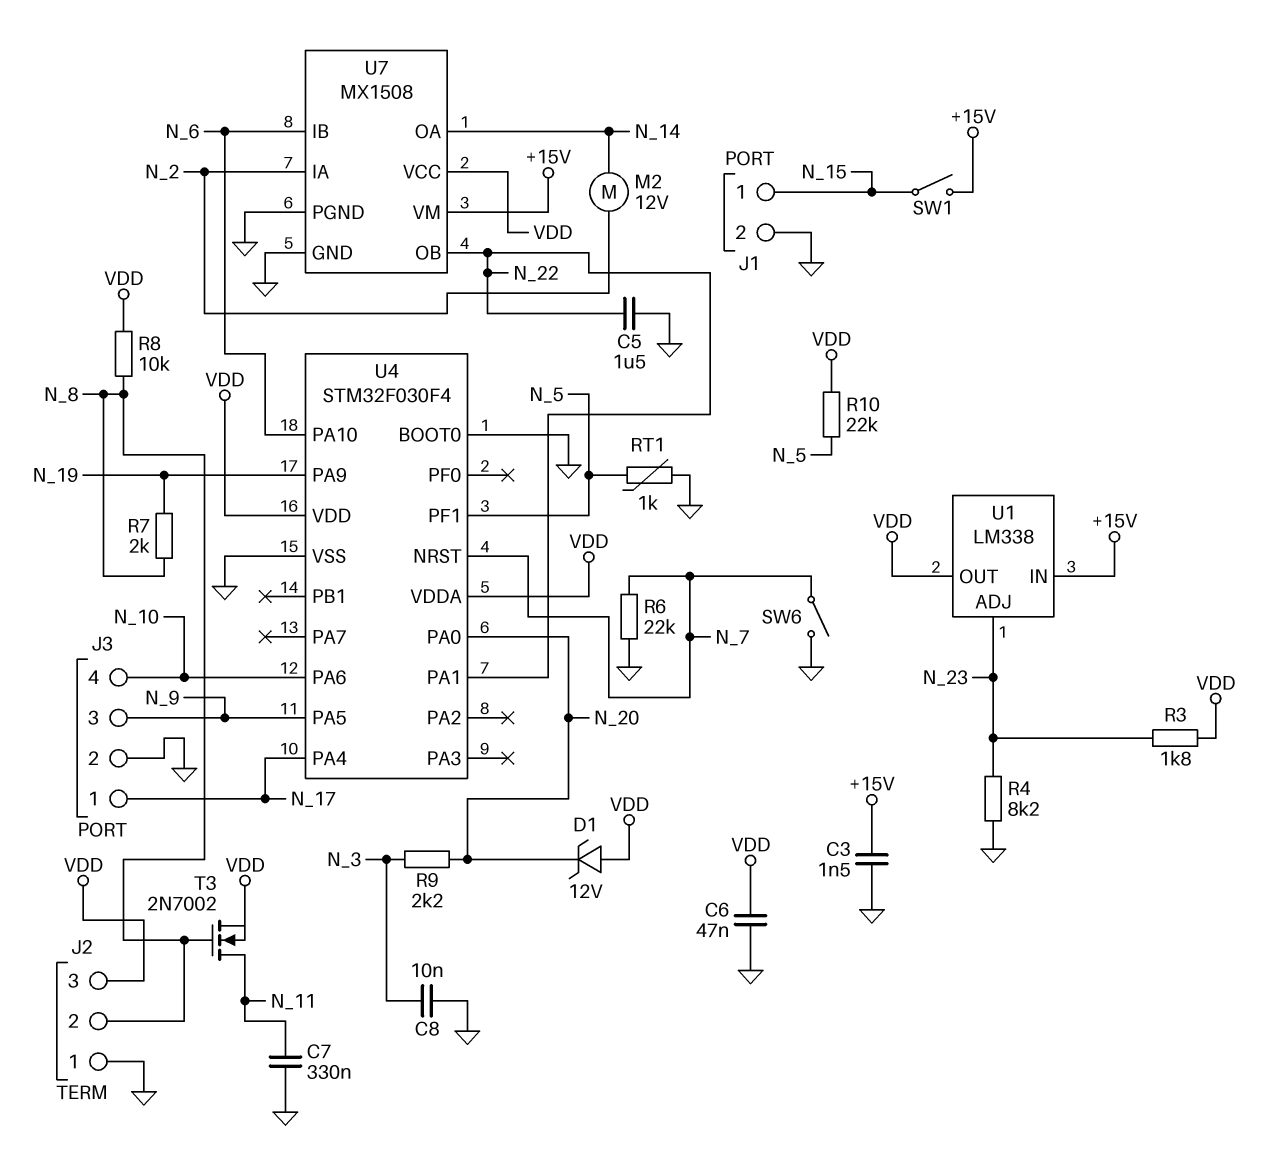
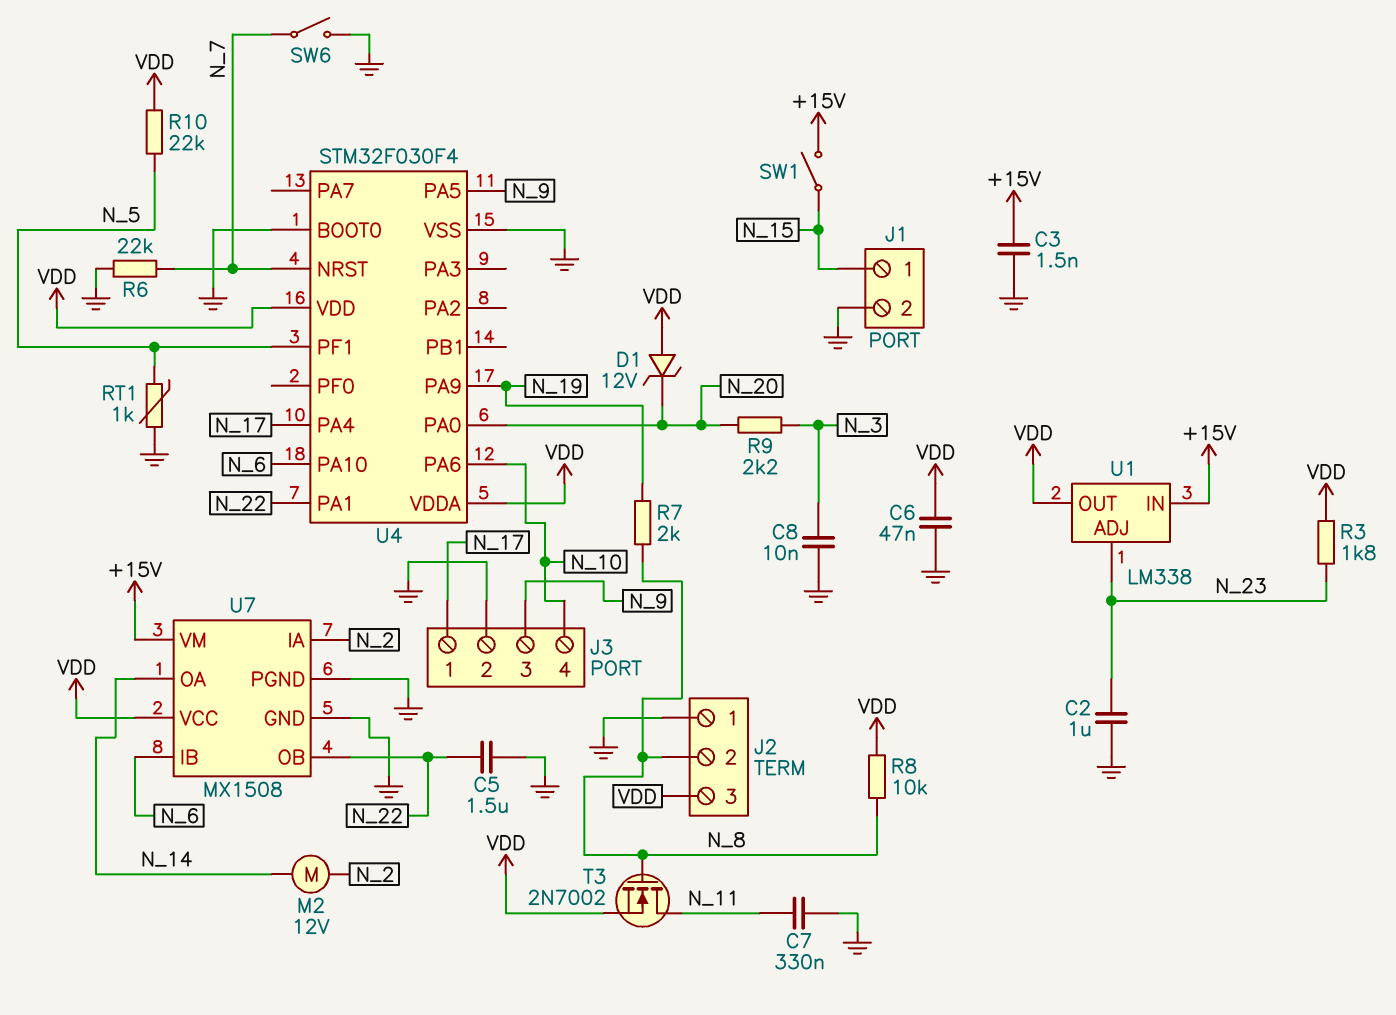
C2: none -> 1uF (GND, N_23)
R4: 8.2k (GND, N_23) -> none

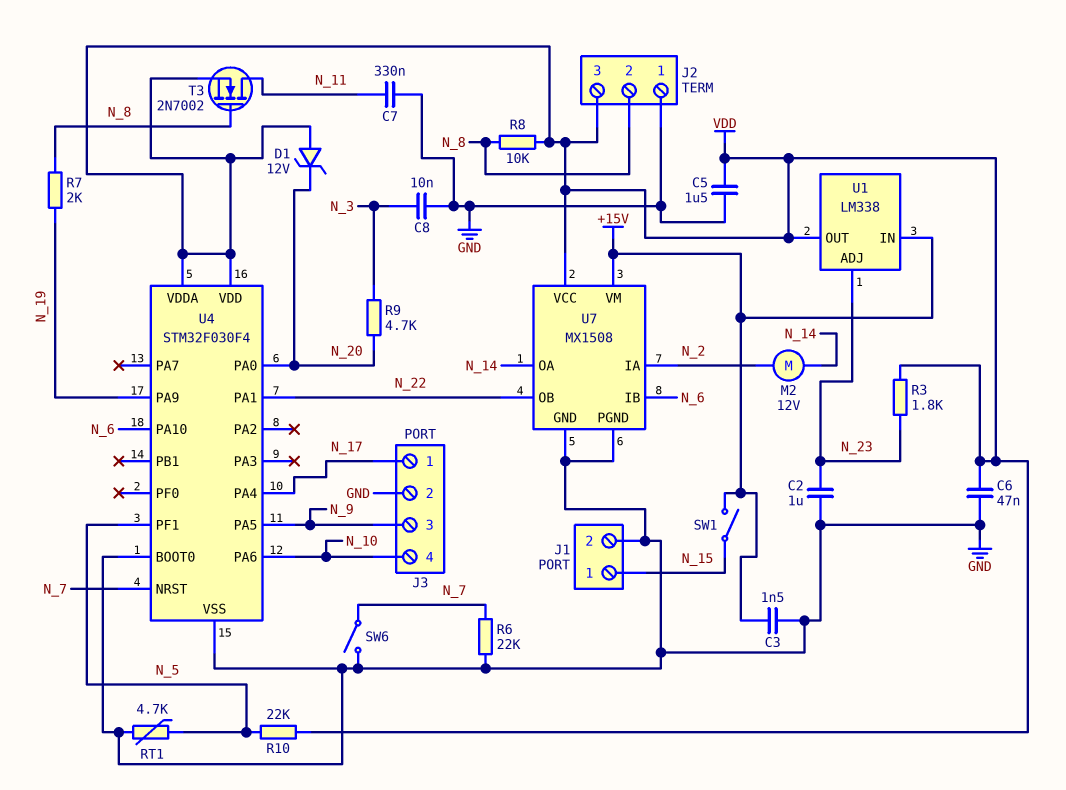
C5: 1.5uF (GND, N_22) -> 1.5uF (GND, VDD)
R9: 2.2k (N_3, N_20) -> 4.7k (N_3, N_20)
RT1: 1k (GND, N_5) -> 4.7k (GND, N_5)

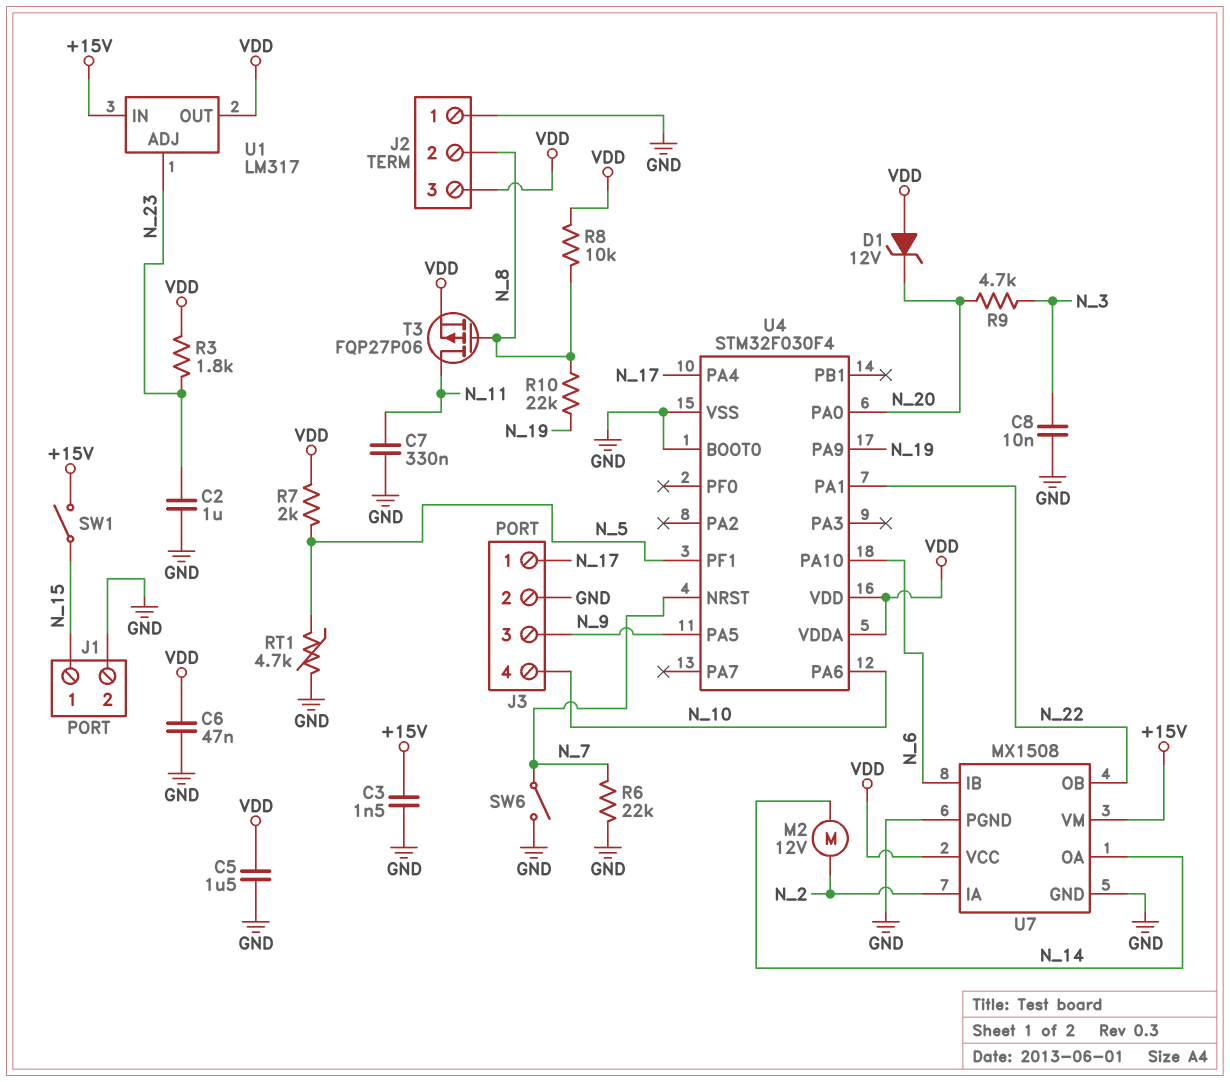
R7: 2k (N_8, N_19) -> 2k (N_5, VDD)
R10: 22k (N_5, VDD) -> 22k (N_8, N_19)
T3: NMOS 2N7002 (G N_8, D N_11, S VDD) -> PMOS FQP27P06 (G N_8, D N_11, S VDD)
U1: LM338 -> LM317

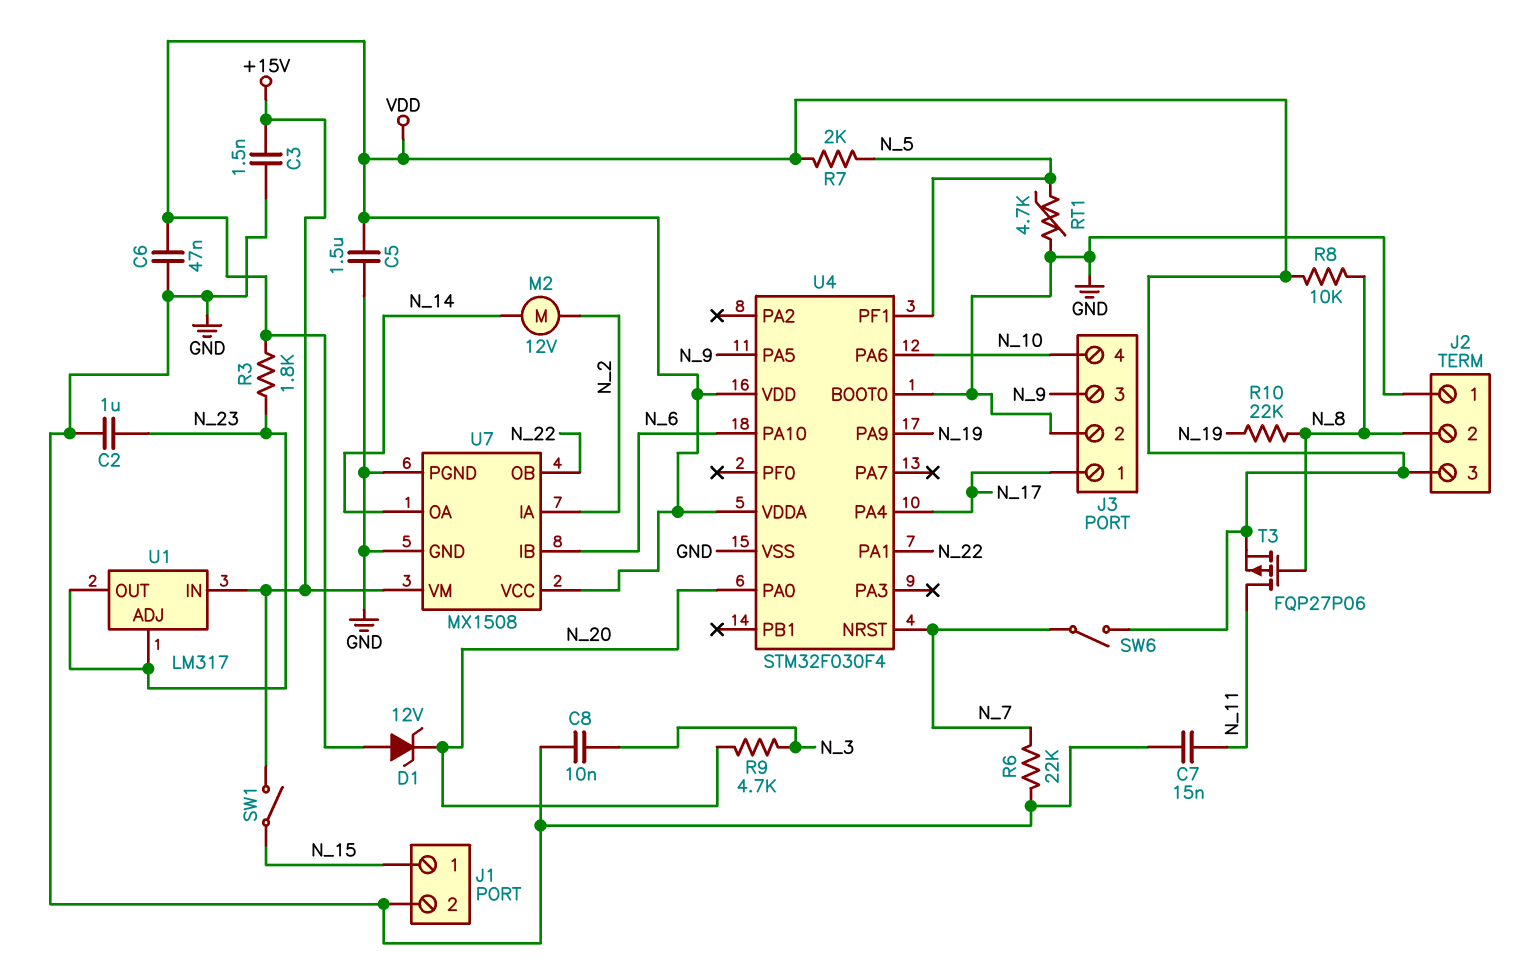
C7: 330nF (GND, N_11) -> 15nF (GND, N_11)
SW6: switch (GND, N_7) -> switch (N_7, VDD)
U1 pin OUT: VDD -> N_23

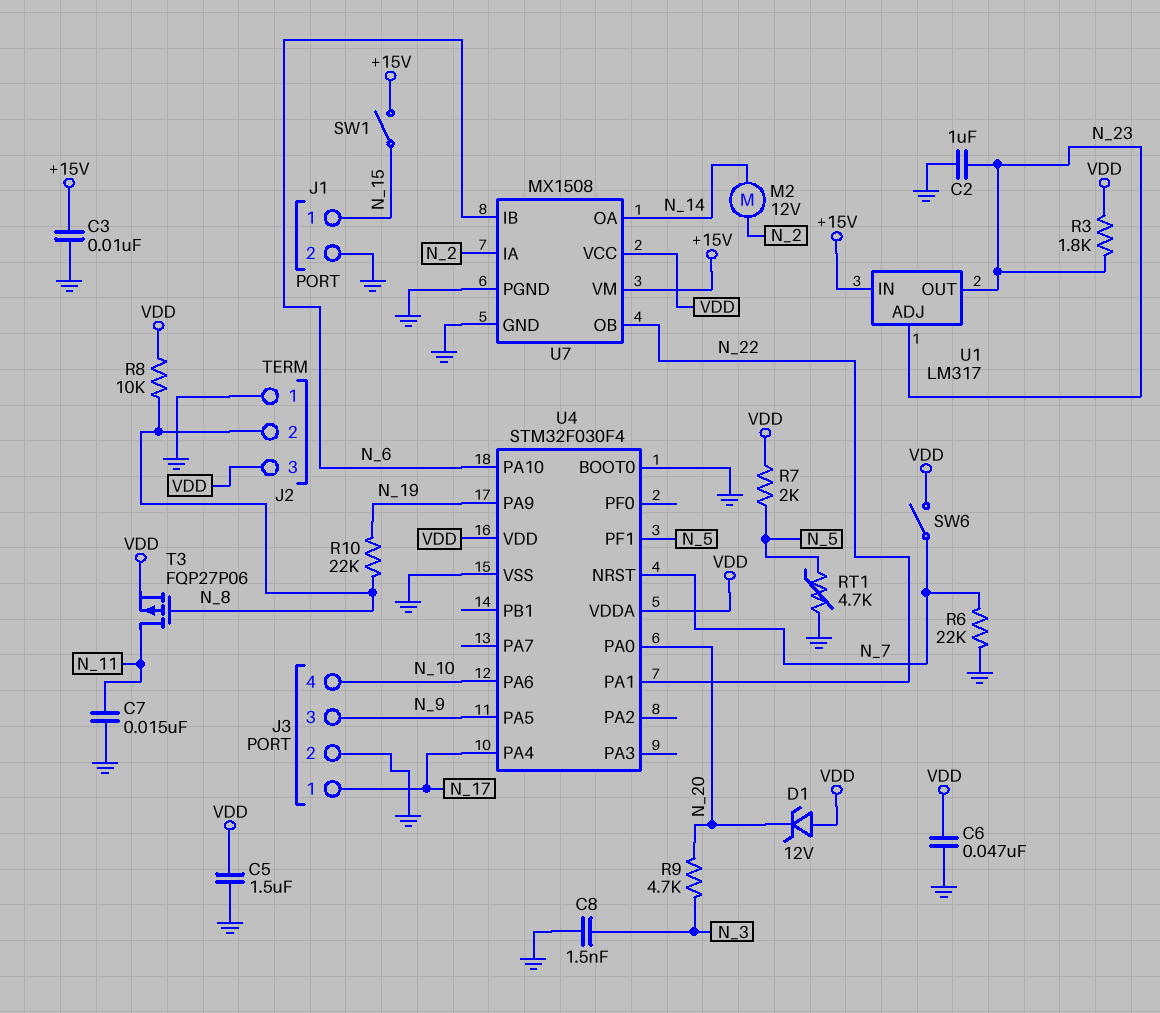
C3: 1.5nF (+15V, GND) -> 10nF (+15V, GND)
C8: 10nF (GND, N_3) -> 1.5nF (GND, N_3)

